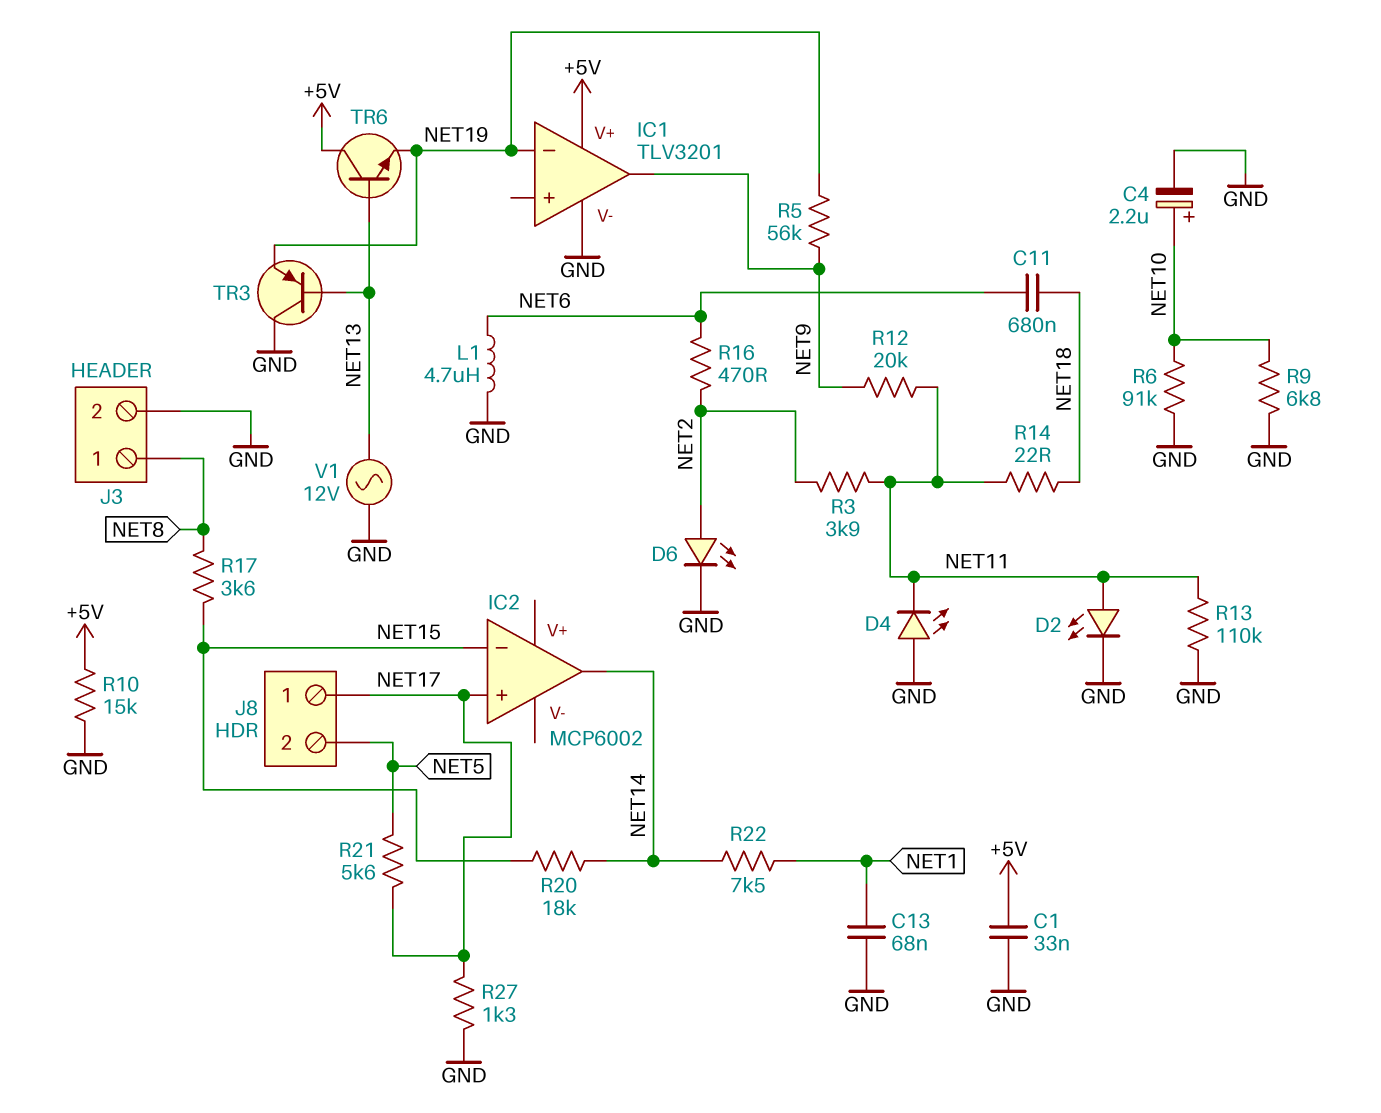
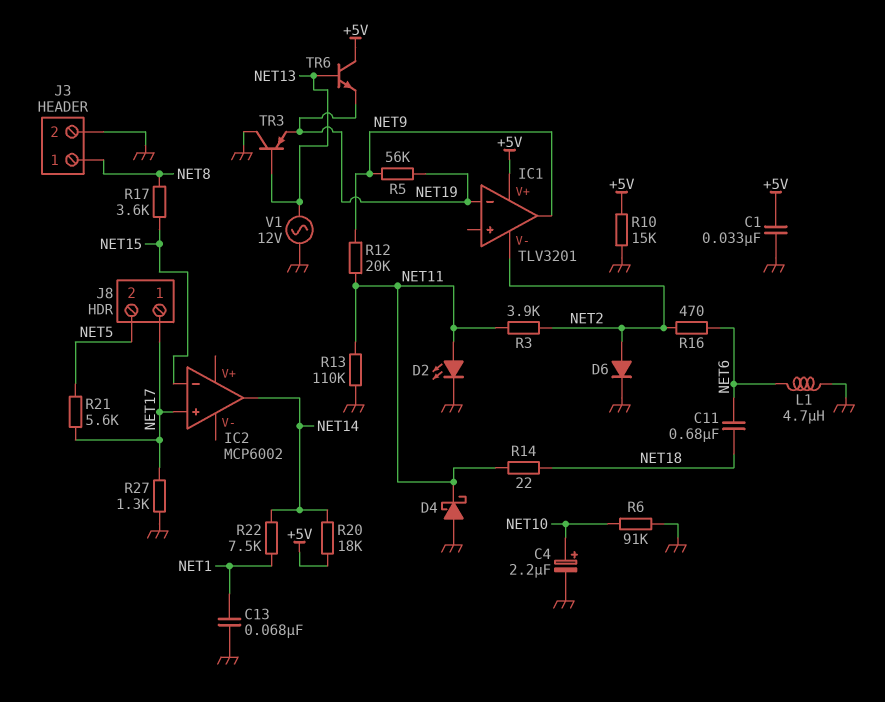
D4: LED (A GND, K NET11) -> schottky (A GND, K NET11)
D6: LED (A NET2, K GND) -> diode (A NET2, K GND)
IC1 pin V-: GND -> NET2
R9: 6.8k (GND, NET10) -> none
R20: 18k (NET14, NET15) -> 18k (+5V, NET14)

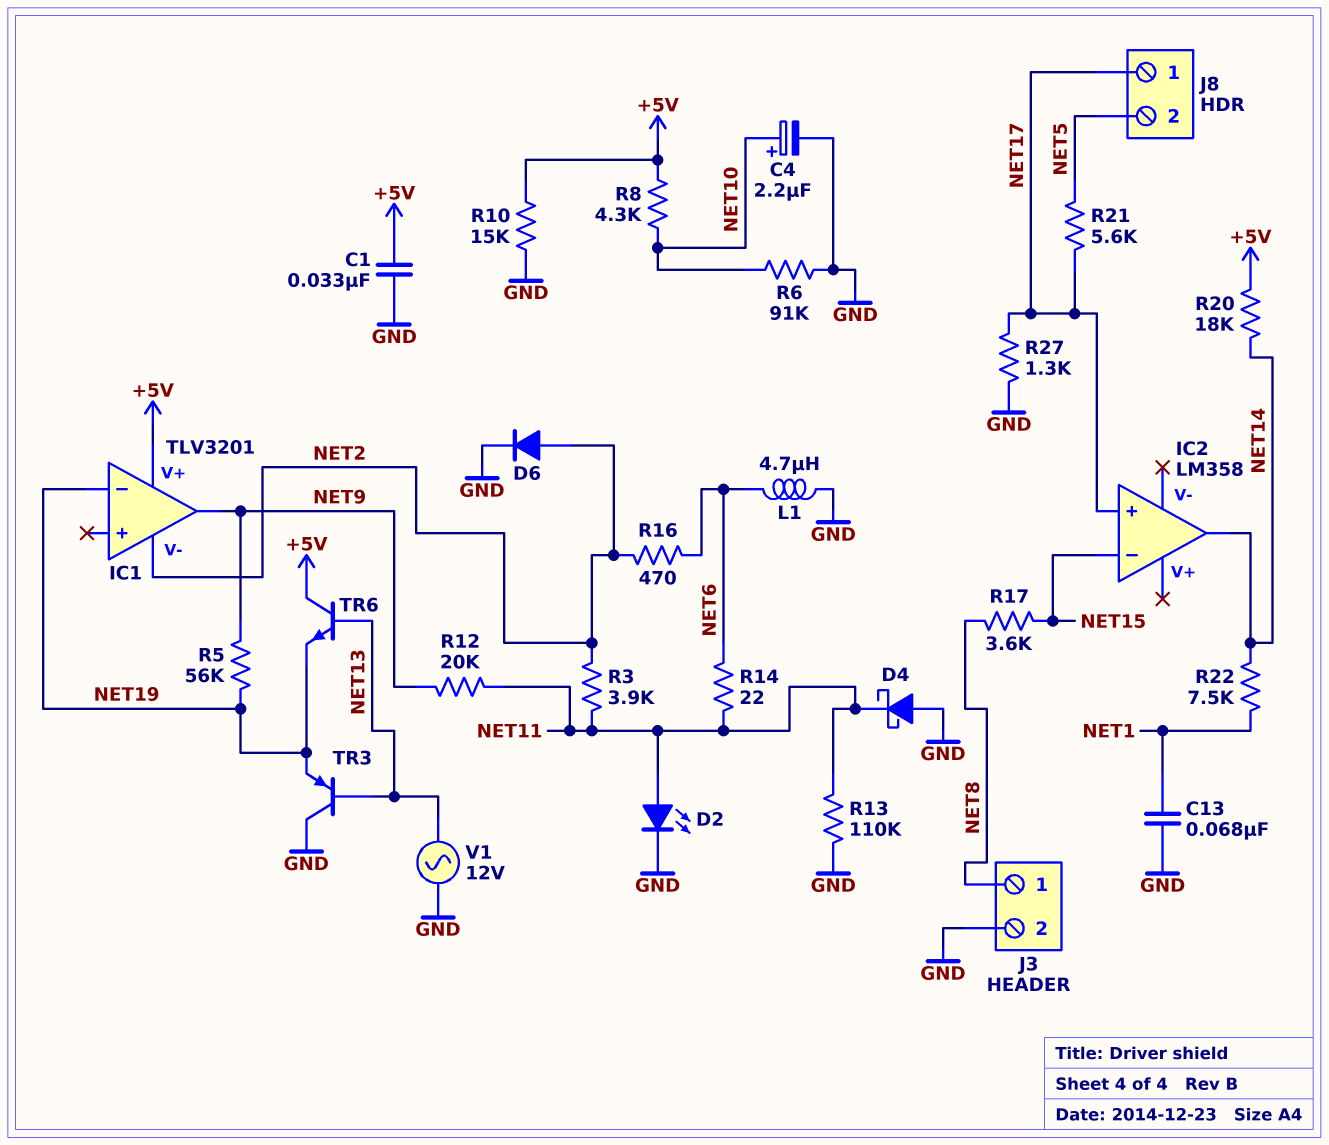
C11: 680nF (NET6, NET18) -> none
IC2: MCP6002 -> LM358
R8: none -> 4.3k (+5V, NET10)
R14: 22 (NET11, NET18) -> 22 (NET6, NET11)

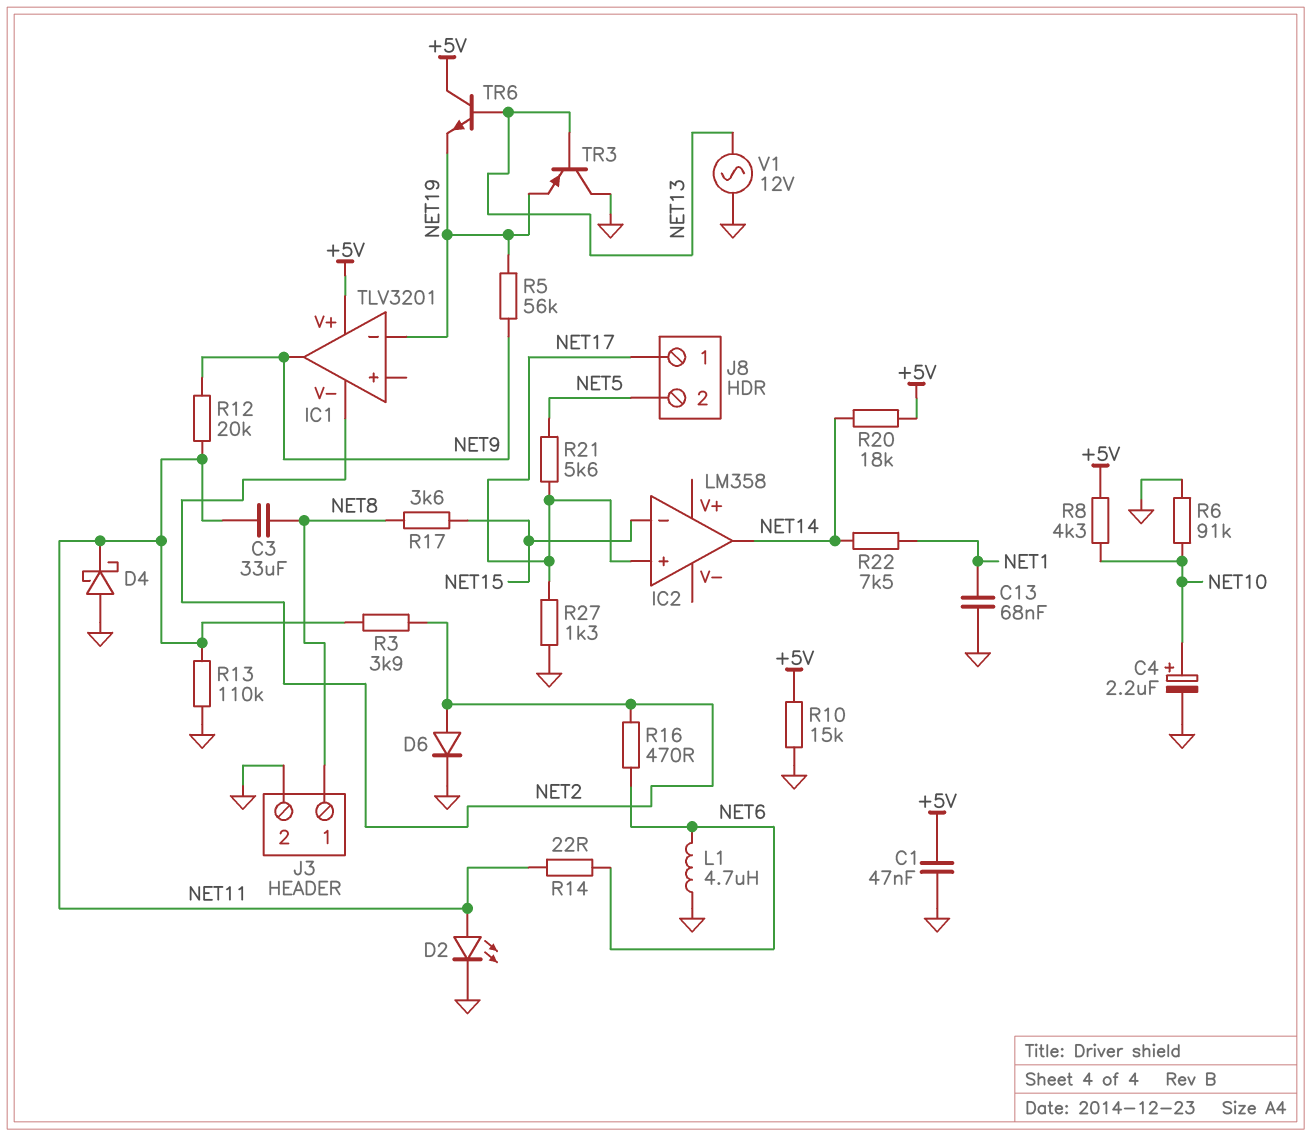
C1: 33nF (+5V, GND) -> 47nF (+5V, GND)
C3: none -> 33uF (NET8, NET11)

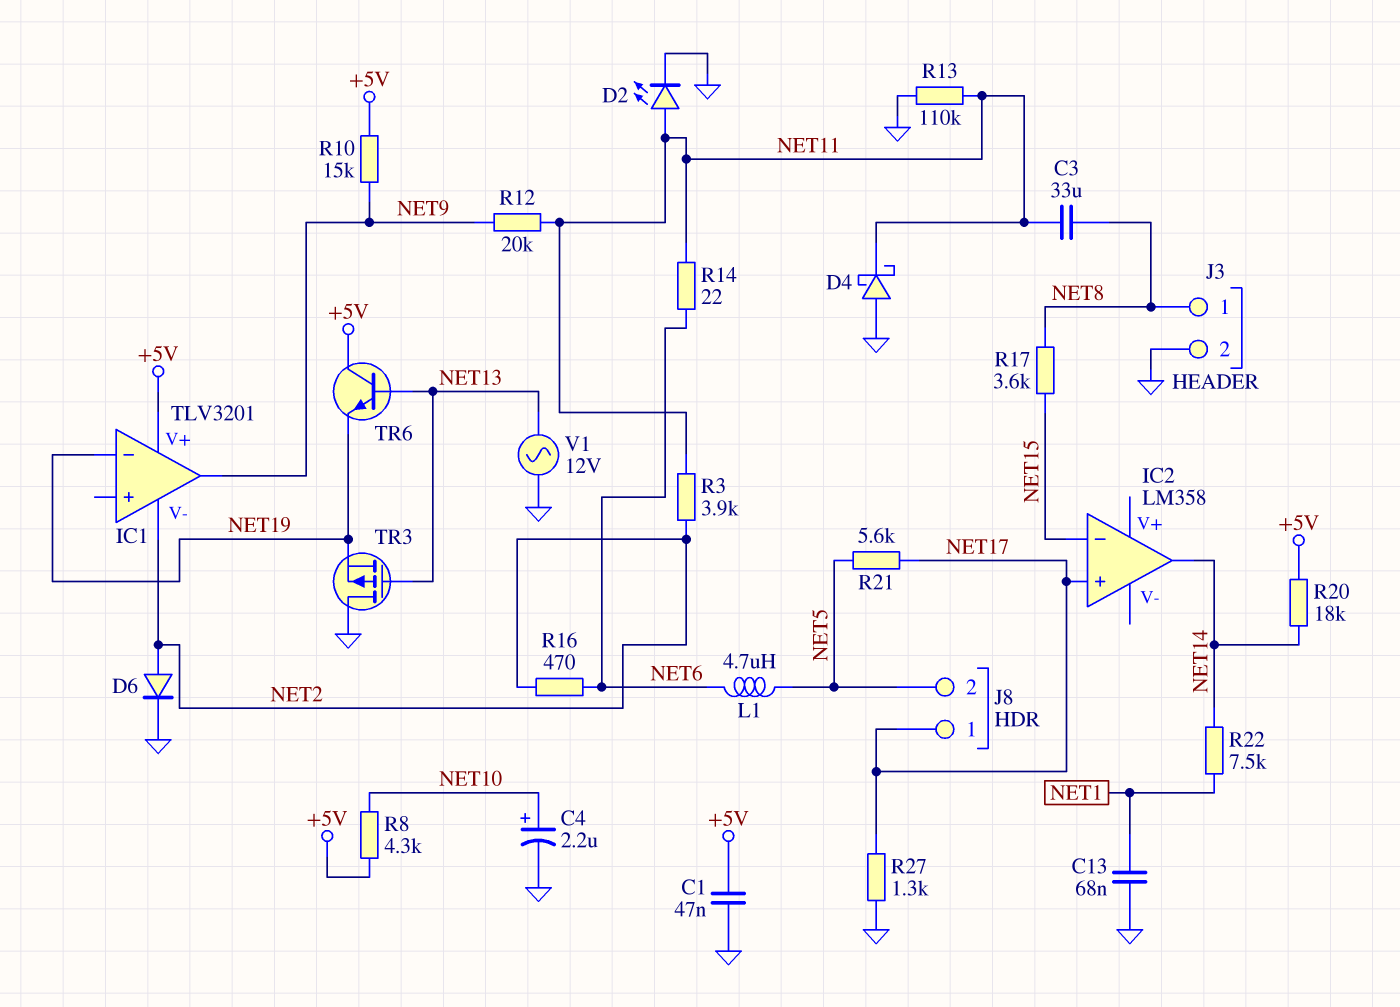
L1: 4.7uH (GND, NET6) -> 4.7uH (NET5, NET6)
R5: 56k (NET9, NET19) -> none
R6: 91k (GND, NET10) -> none
R10: 15k (+5V, GND) -> 15k (+5V, NET9)
TR3: PNP (B NET13, C GND, E NET19) -> PMOS (G NET13, D GND, S NET19)

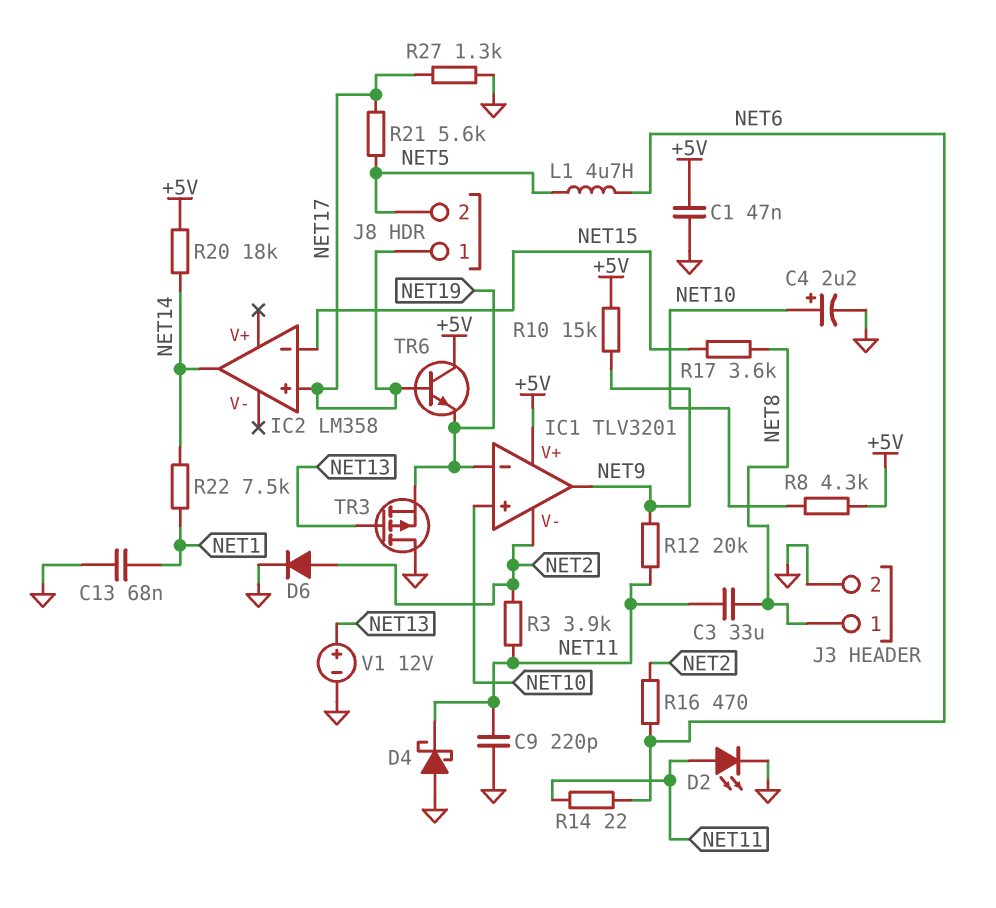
C9: none -> 220pF (GND, NET11)
IC1 pin in+: none -> NET10
R13: 110k (GND, NET11) -> none
TR6: NPN (B NET13, C +5V, E NET19) -> NPN (B NET17, C +5V, E NET19)
V1: AC 12V (GND, NET13) -> 12V (plus NET13, minus GND)

